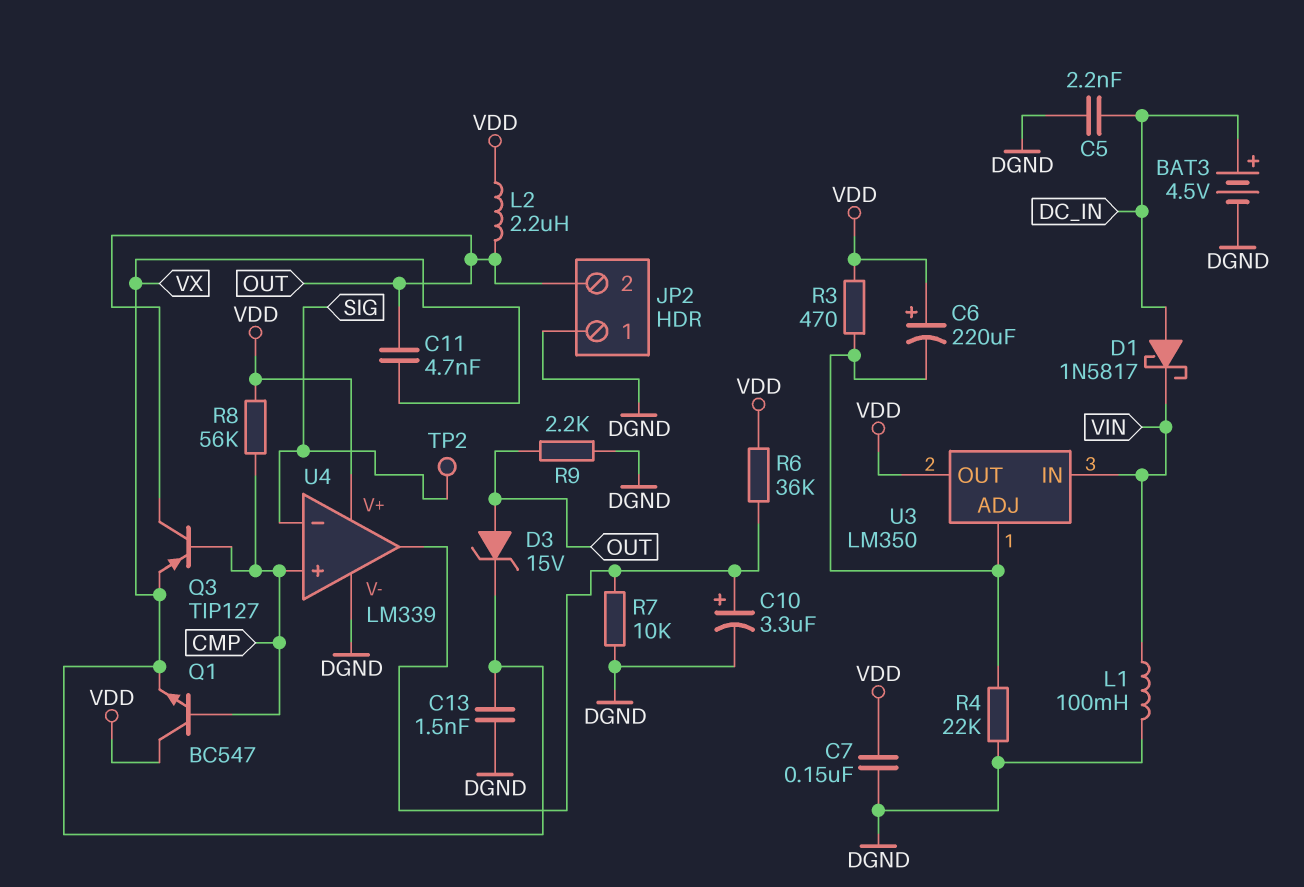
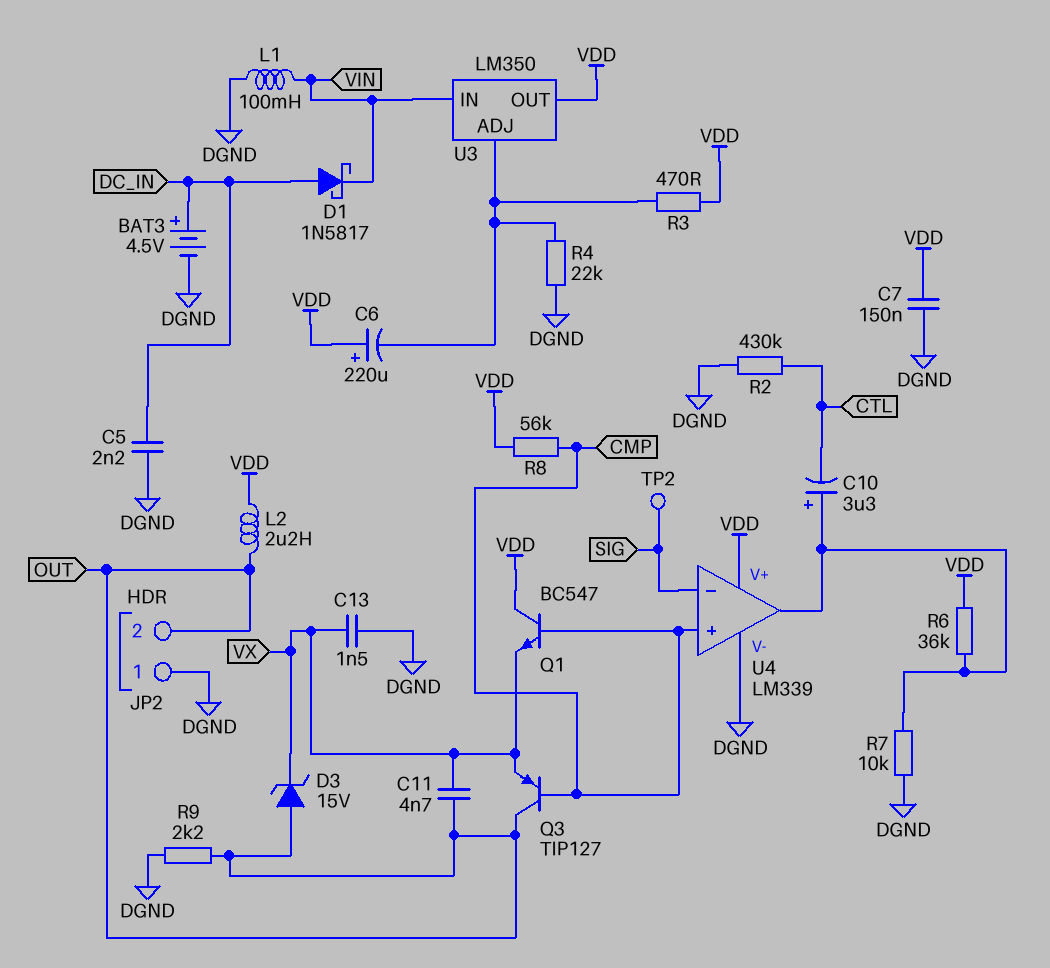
C10: 3.3uF (plus U4/out, minus DGND) -> 3.3uF (plus U4/out, minus CTL)
R2: none -> 430k (CTL, DGND)

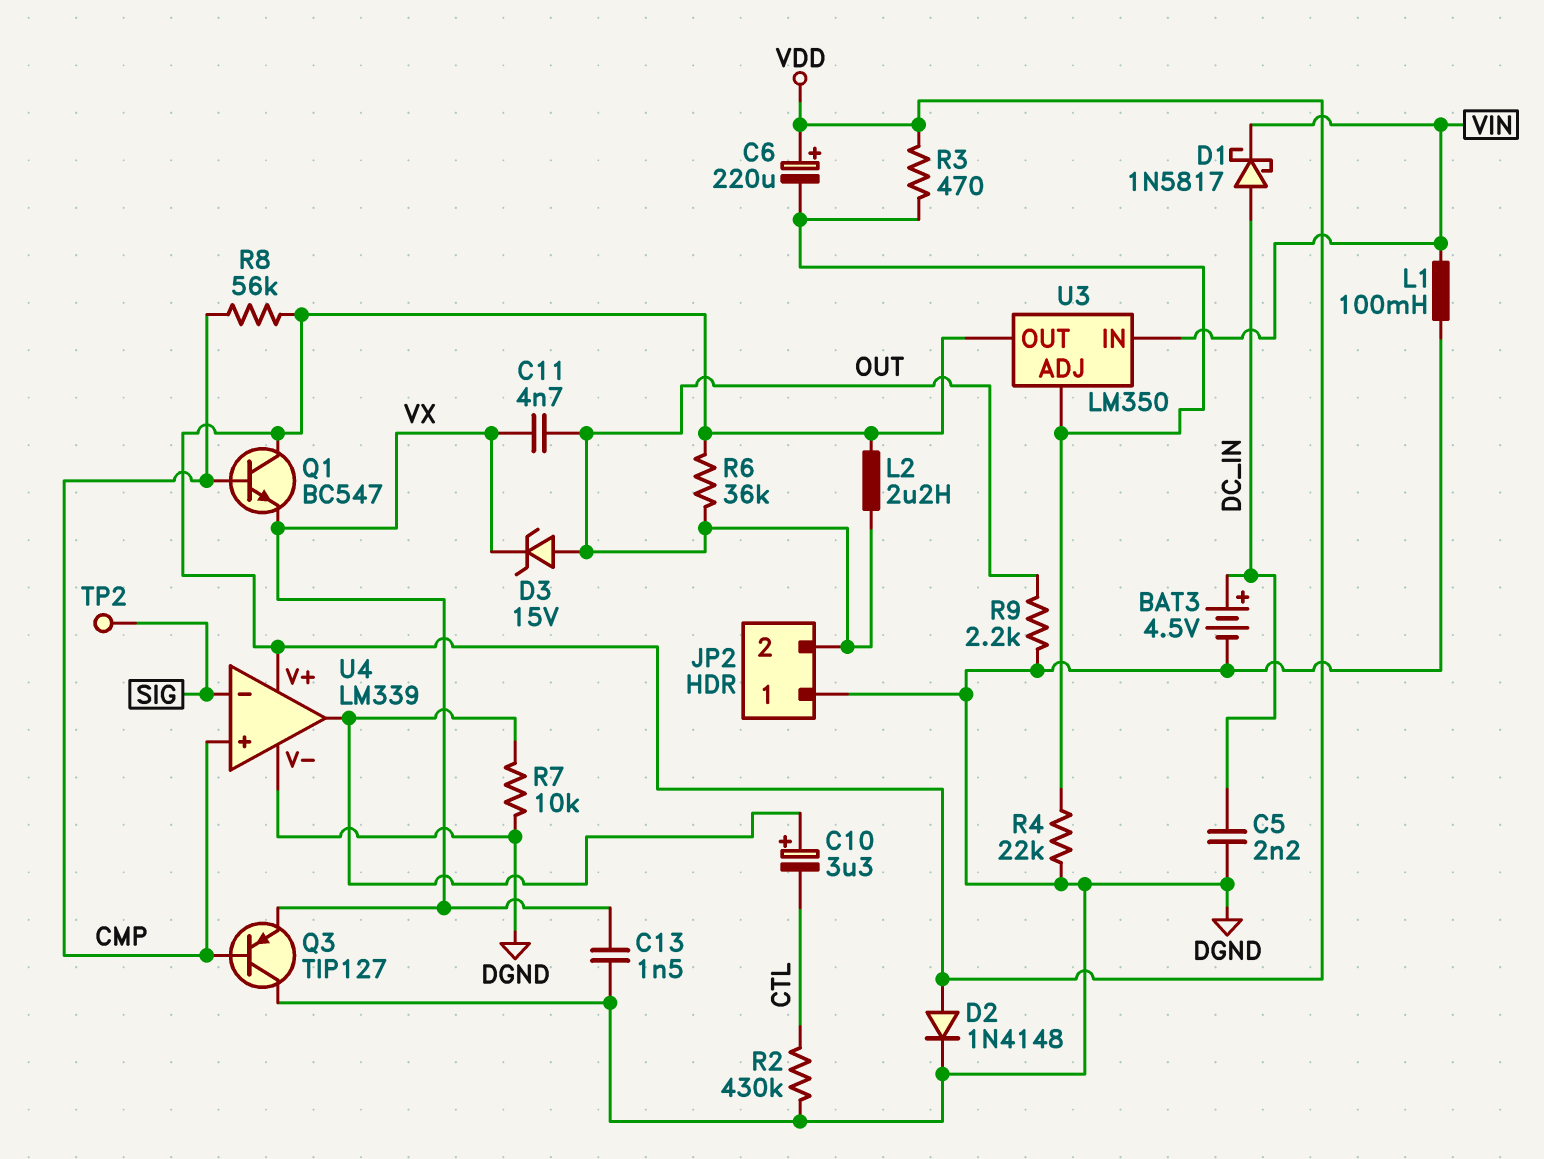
C7: 150nF (DGND, VDD) -> none
D2: none -> diode 1N4148 (A VDD, K DGND)
Q3: PNP TIP127 (B CMP, C OUT, E VX) -> PNP TIP127 (B CMP, C DGND, E VX)
R6: 36k (U4/out, VDD) -> 36k (OUT, VDD)

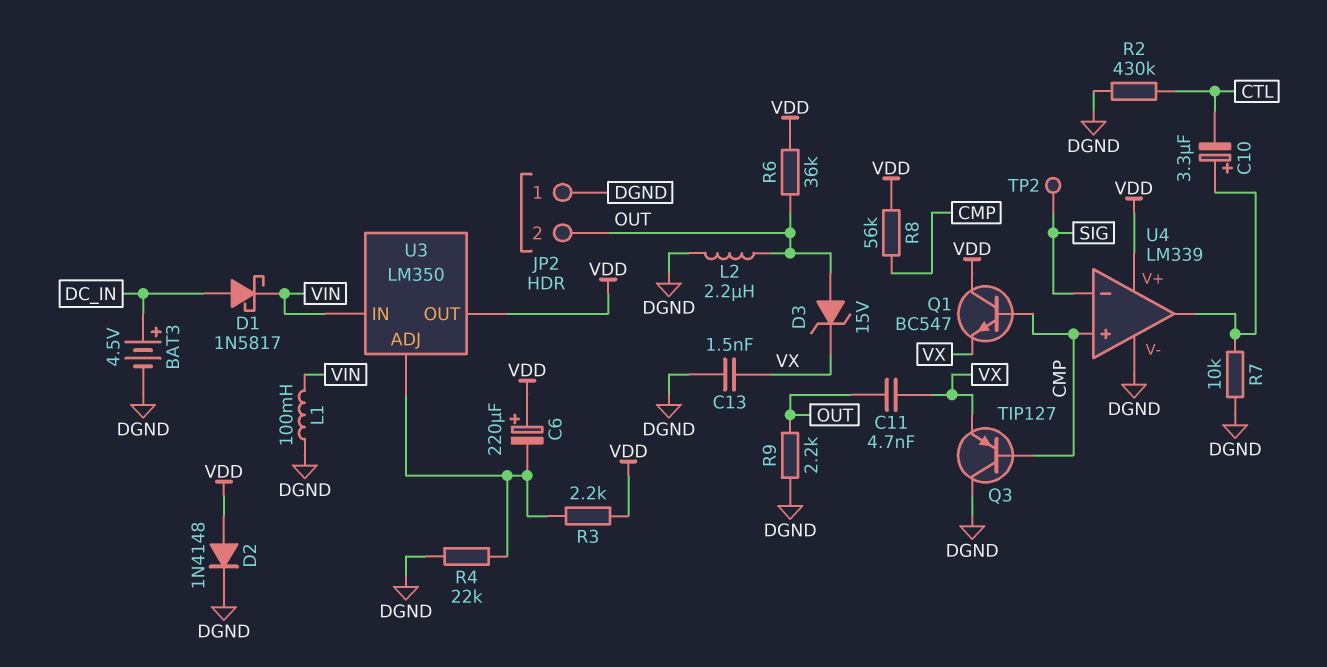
C5: 2.2nF (DC_IN, DGND) -> none
L2: 2.2uH (OUT, VDD) -> 2.2uH (DGND, OUT)
R3: 470 (U3/ADJ, VDD) -> 2.2k (U3/ADJ, VDD)

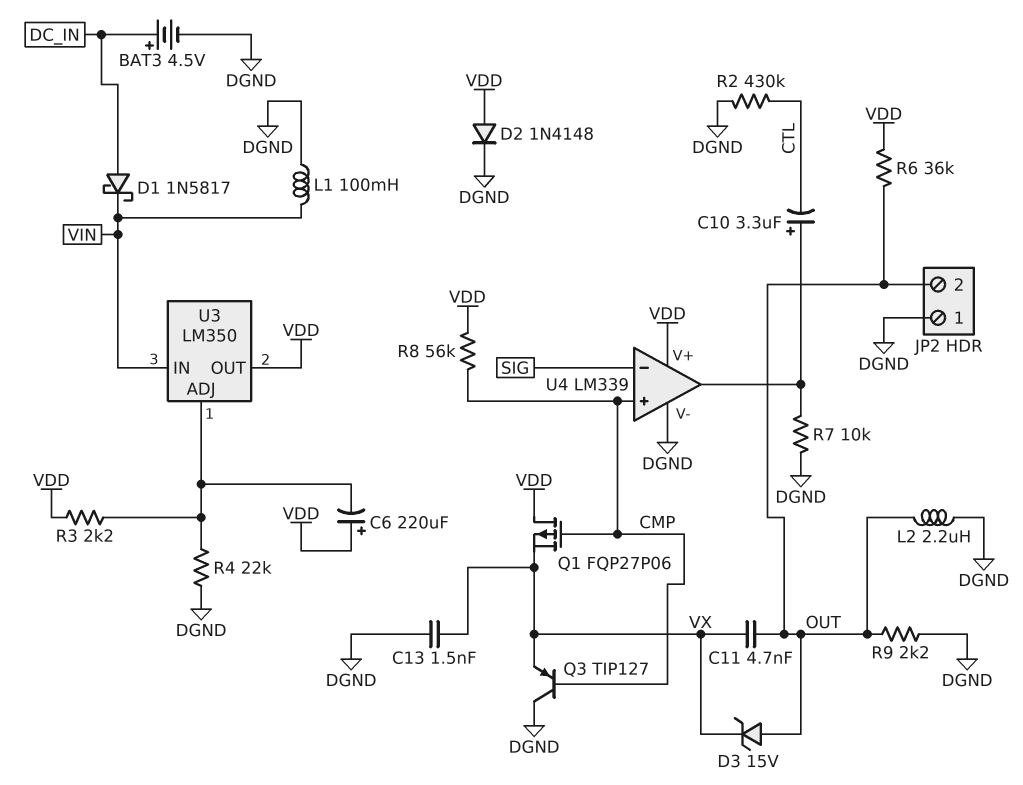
Q1: NPN BC547 (B CMP, C VDD, E VX) -> PMOS FQP27P06 (G CMP, D VDD, S VX)
TP2: test point (SIG) -> none

